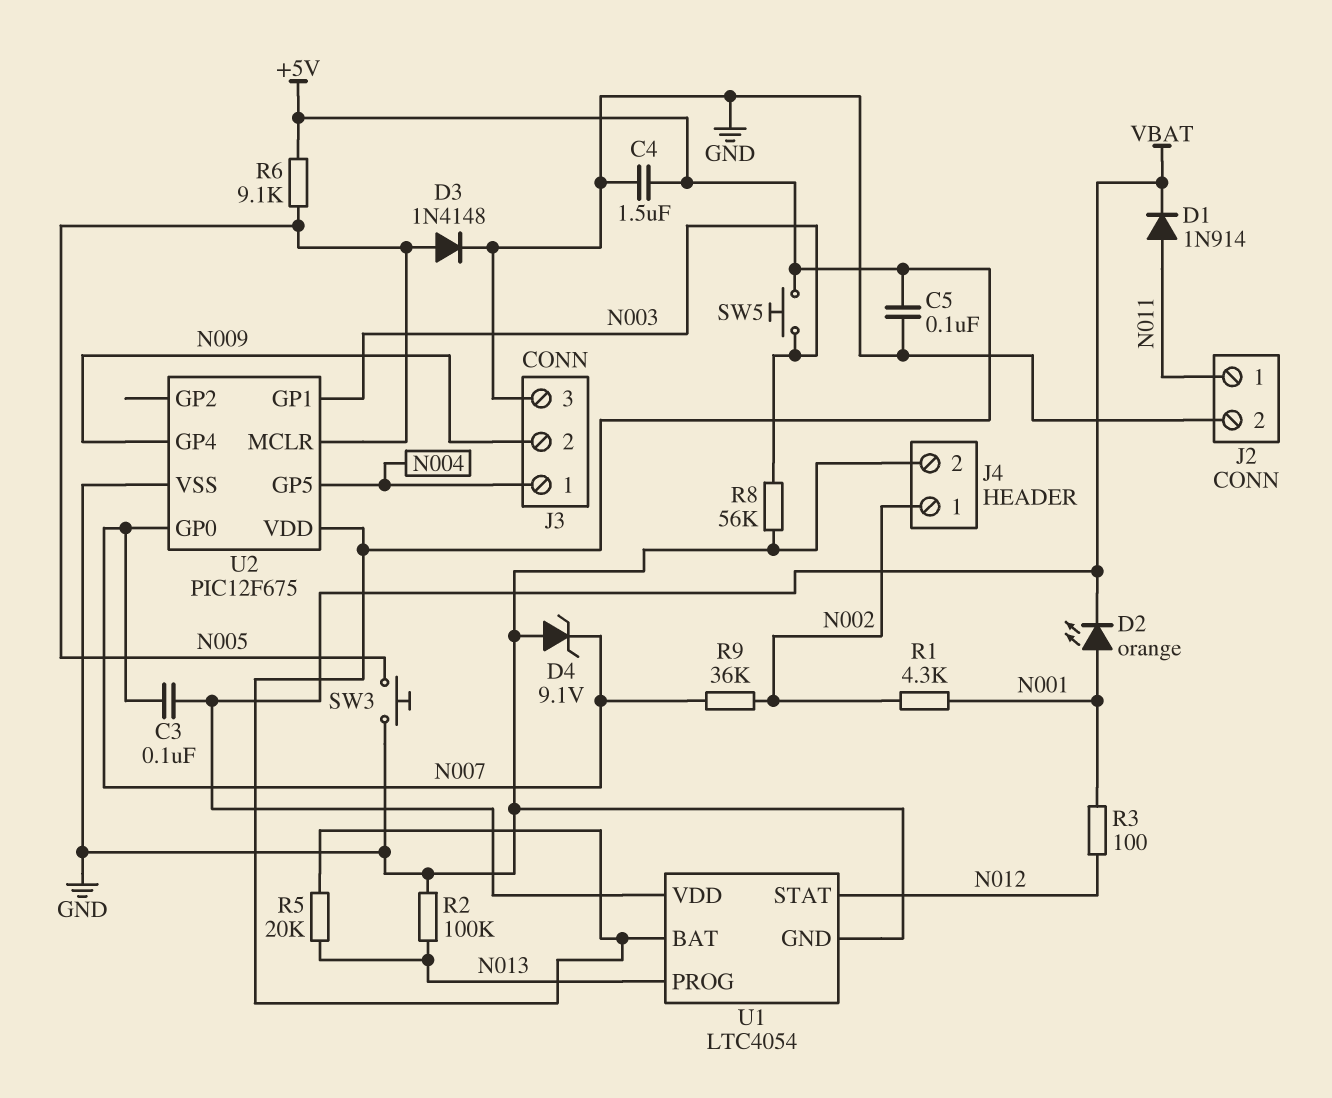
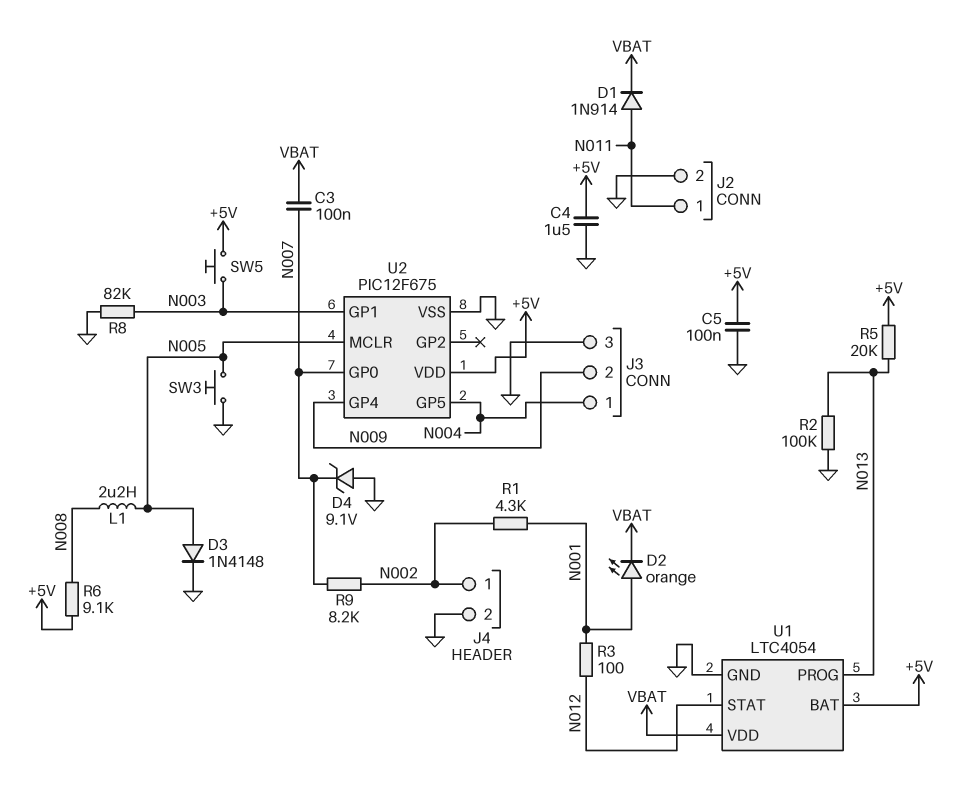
L1: none -> 2.2uH (N005, N008)
R6: 9.1k (+5V, N005) -> 9.1k (+5V, N008)
R8: 56k (GND, N003) -> 82k (GND, N003)
R9: 36k (N002, N007) -> 8.2k (N002, N007)

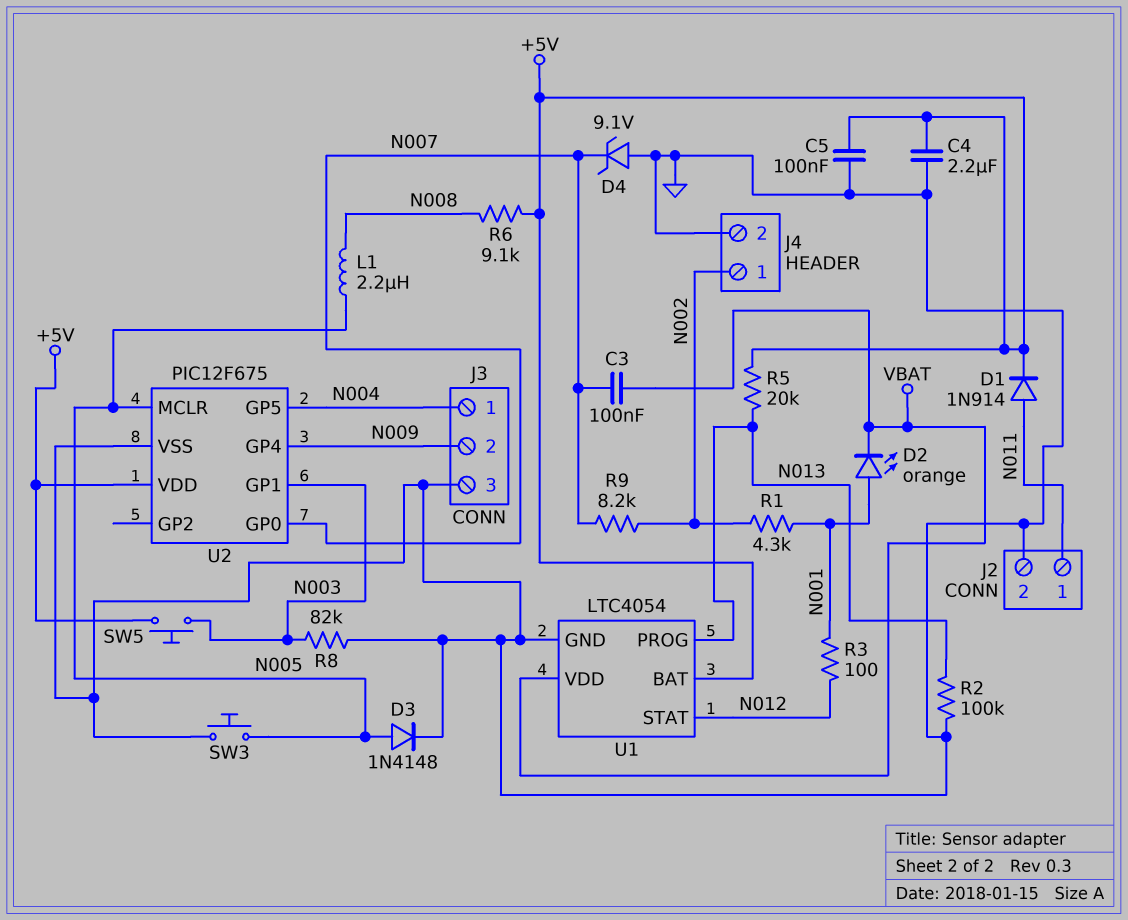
C4: 1.5uF (+5V, GND) -> 2.2uF (+5V, GND)
D1: diode 1N914 (A N011, K VBAT) -> diode 1N914 (A N011, K +5V)

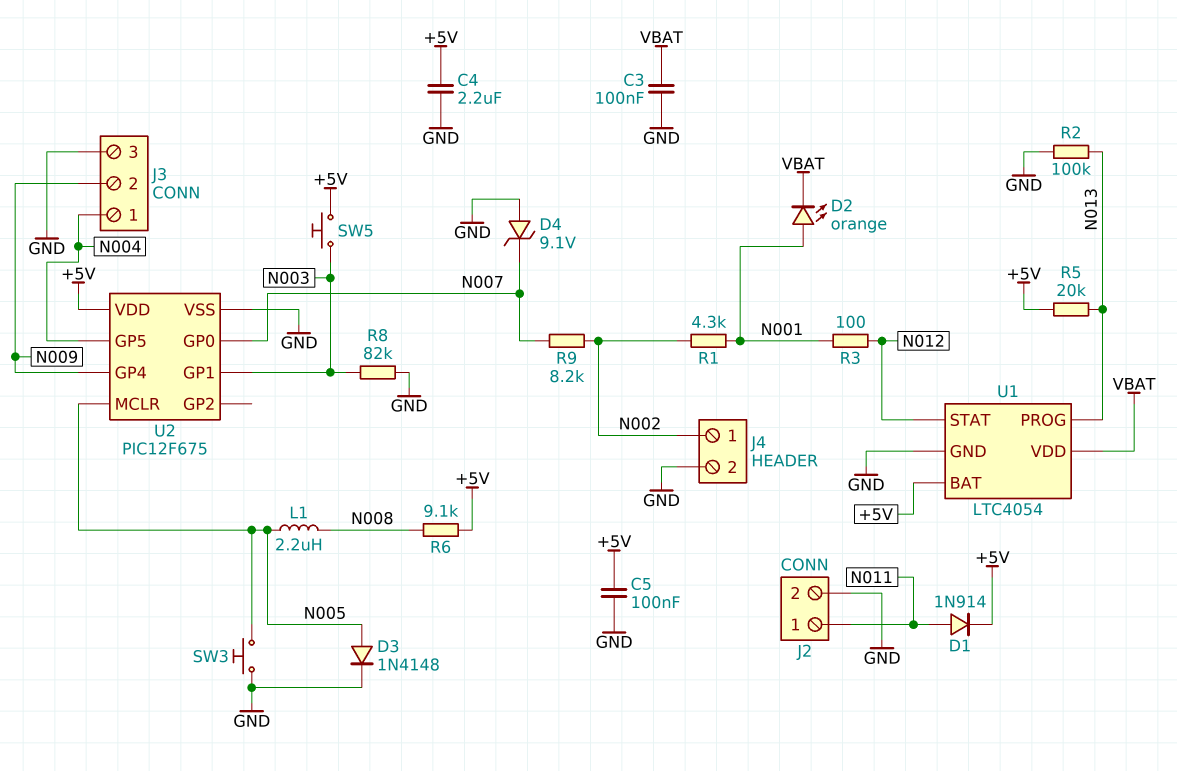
C3: 100nF (N007, VBAT) -> 100nF (GND, VBAT)

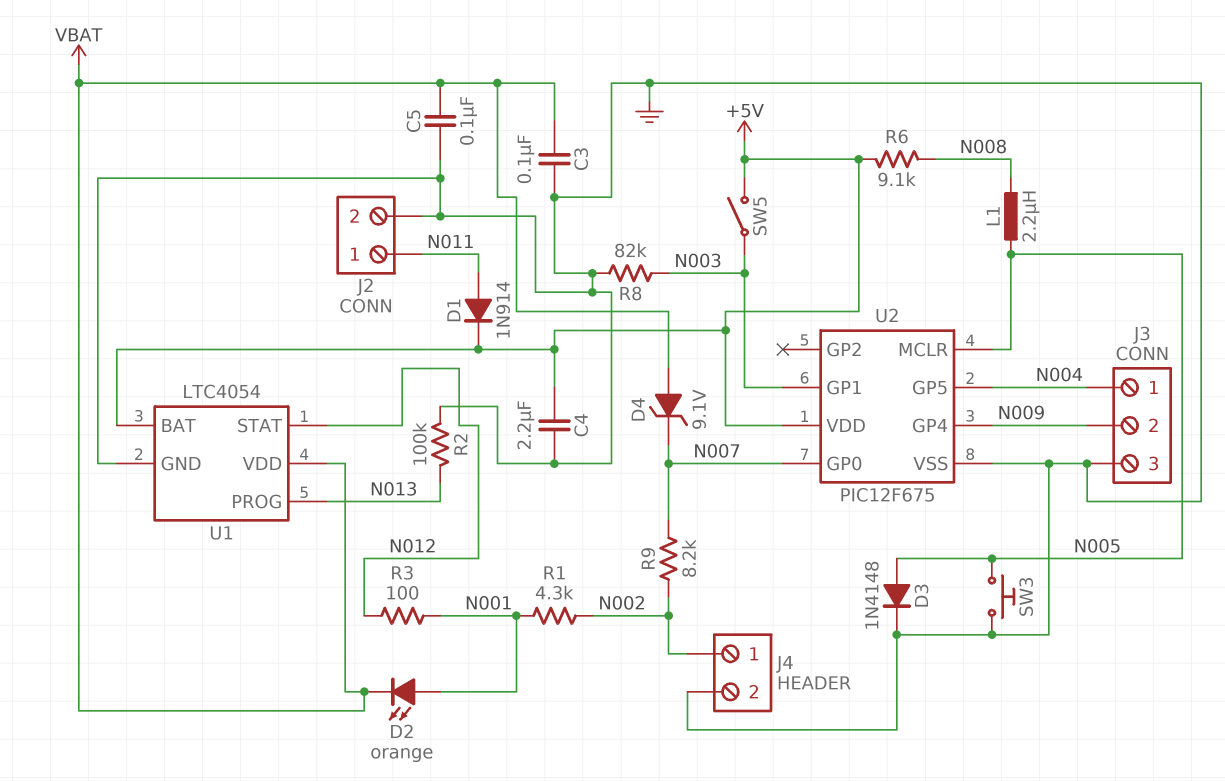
C5: 100nF (+5V, GND) -> 100nF (GND, VBAT)
D4: zener 9.1V (A GND, K N007) -> zener 9.1V (A VBAT, K N007)
R5: 20k (+5V, N013) -> none
SW5: button (+5V, N003) -> switch (+5V, N003)

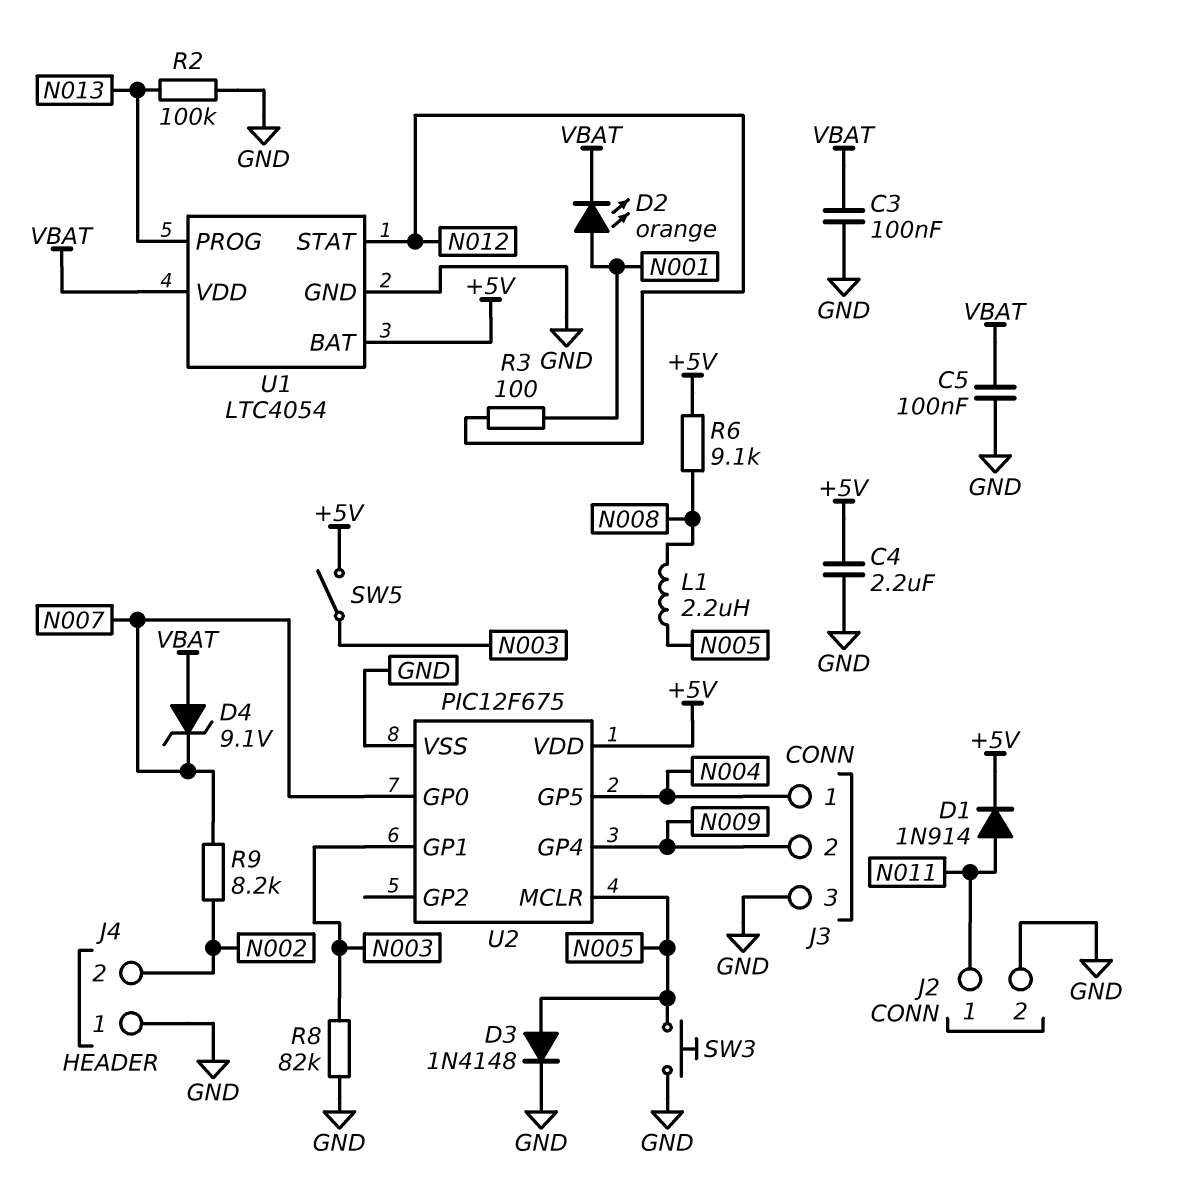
J4 pin 1: N002 -> GND
J4 pin 2: GND -> N002
R1: 4.3k (N001, N002) -> none

